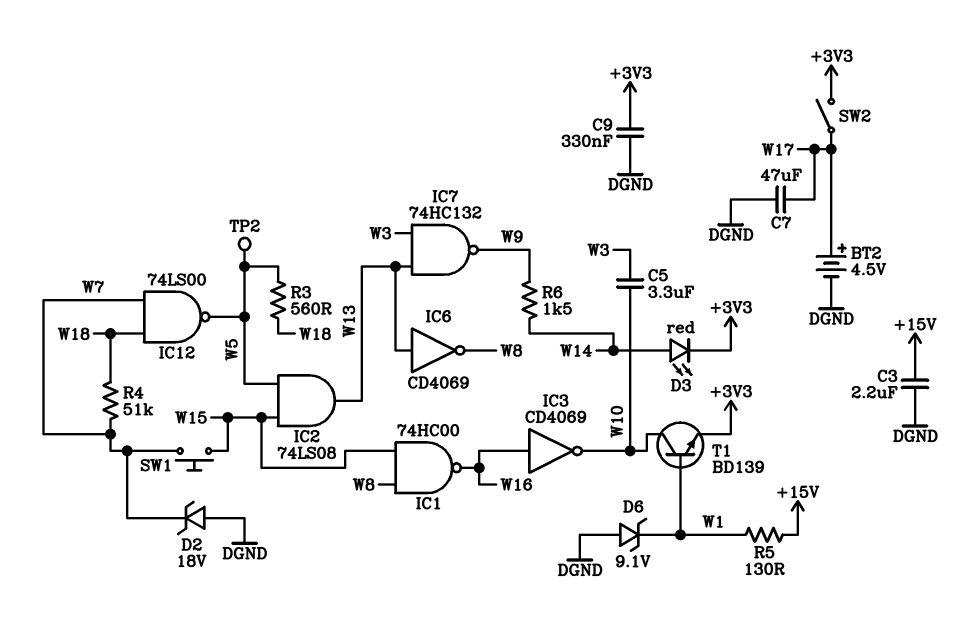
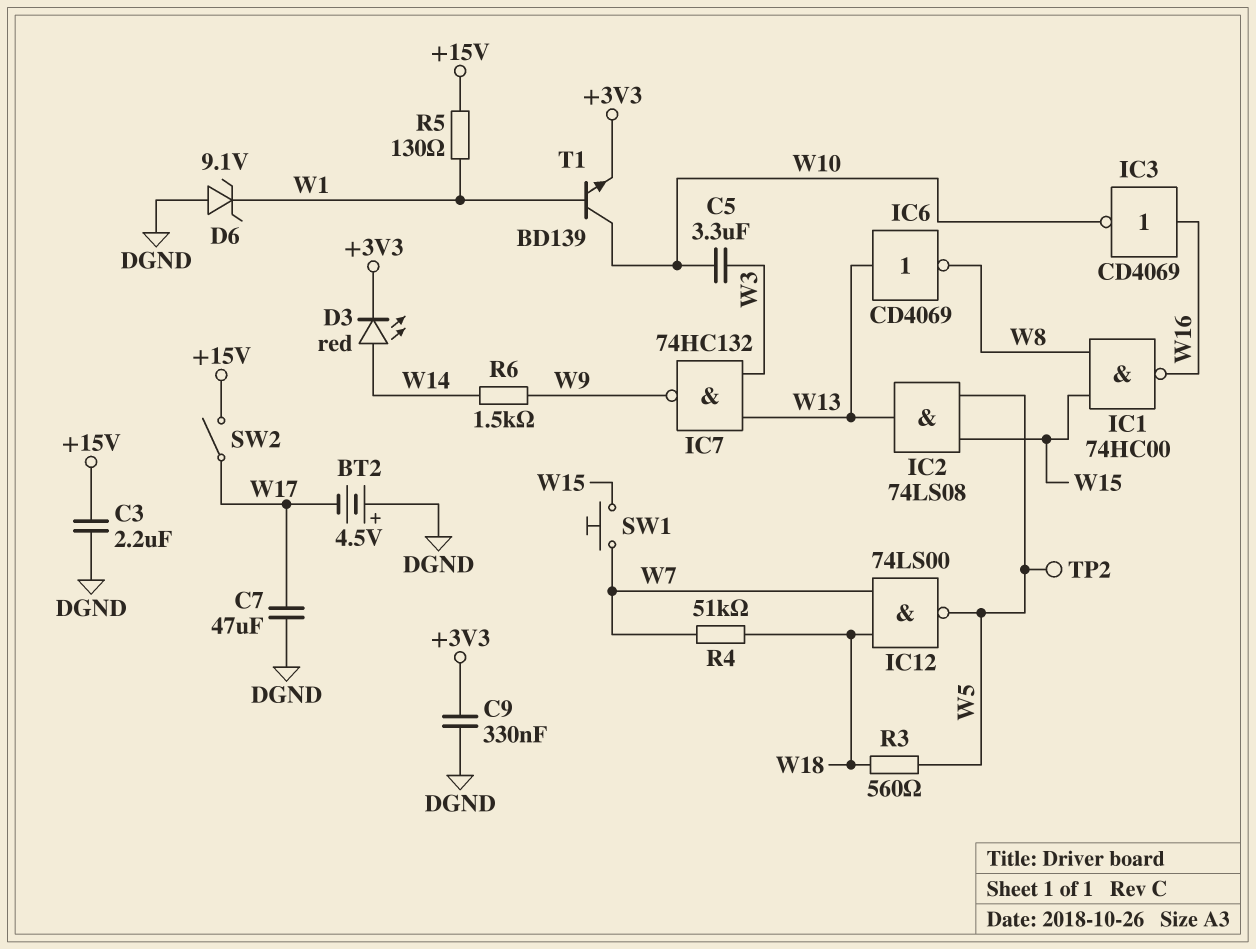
BT2: 4.5V (plus W17, minus DGND) -> 4.5V (plus DGND, minus W17)
D2: zener 18V (A DGND, K W7) -> none
SW2: switch (+3V3, W17) -> switch (+15V, W17)

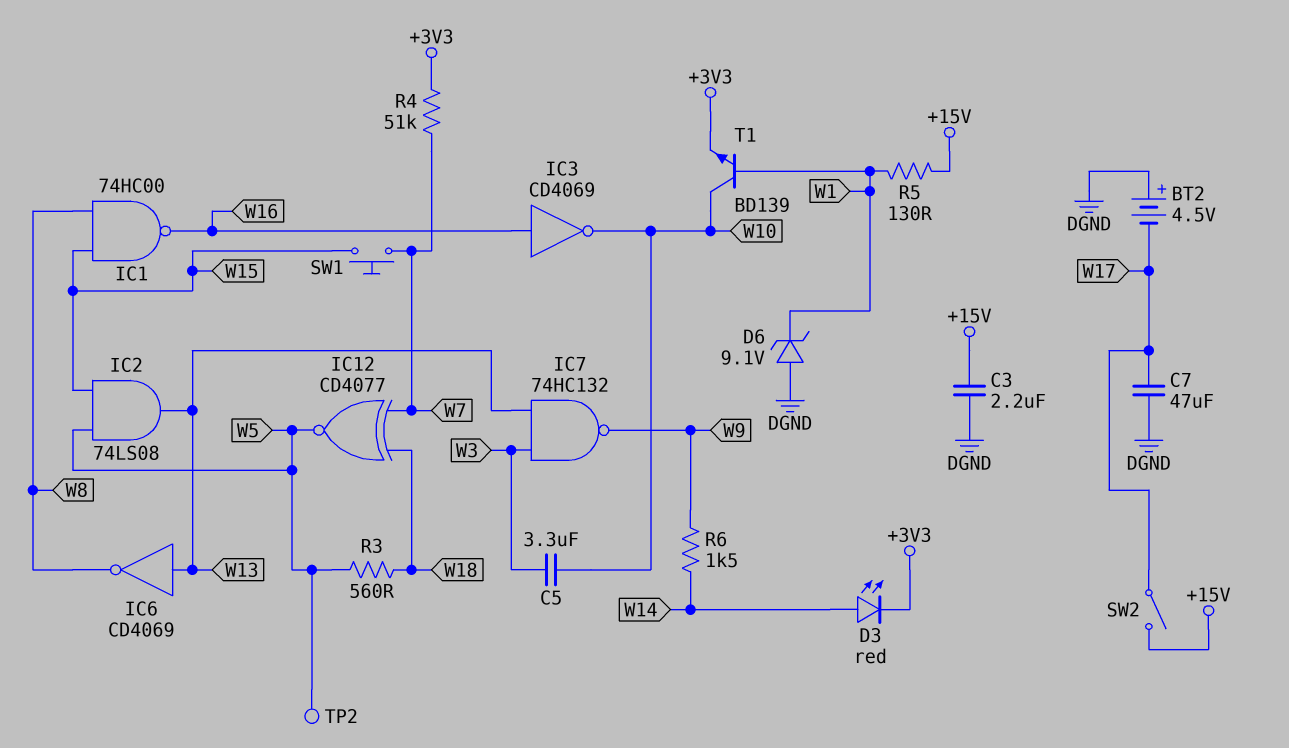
C9: 330nF (+3V3, DGND) -> none
IC12: NAND 74LS00 (in W7, in W18, out W5) -> XNOR CD4077 (in W7, in W18, out W5)
R4: 51k (W7, W18) -> 51k (+3V3, W7)

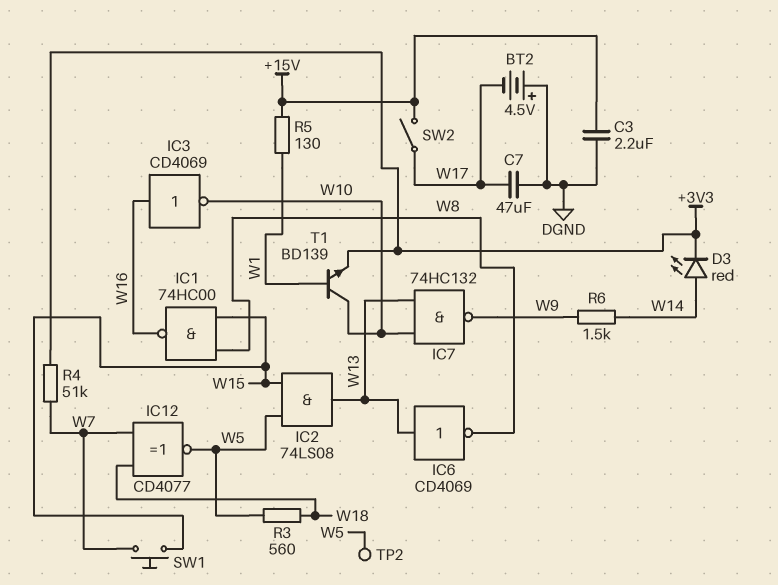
C5: 3.3uF (W3, W10) -> none
D6: zener 9.1V (A DGND, K W1) -> none
IC7: NAND 74HC132 (in W3, in W13, out W9) -> NAND 74HC132 (in W10, in W13, out W9)

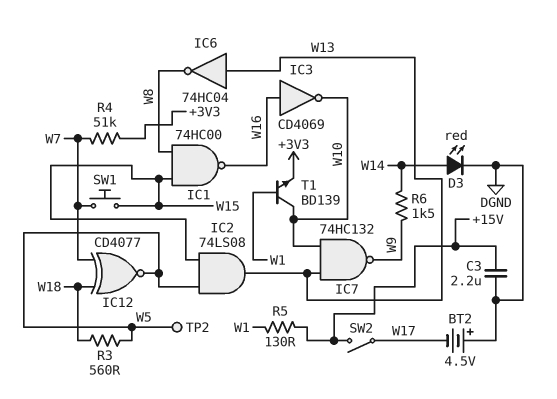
C7: 47uF (DGND, W17) -> none
D3: LED red (A W14, K +3V3) -> LED red (A W14, K DGND)
IC6: NOT CD4069 (in W13, out W8) -> NOT 74HC04 (in W13, out W8)

